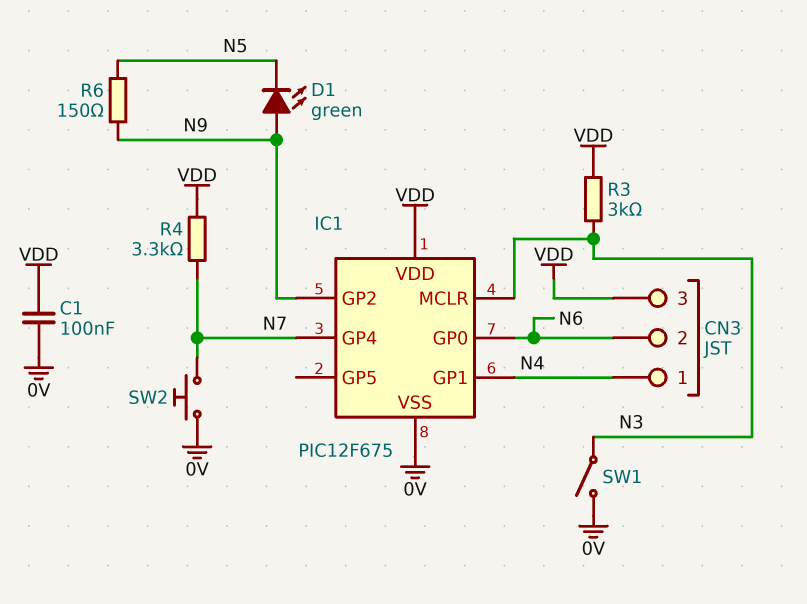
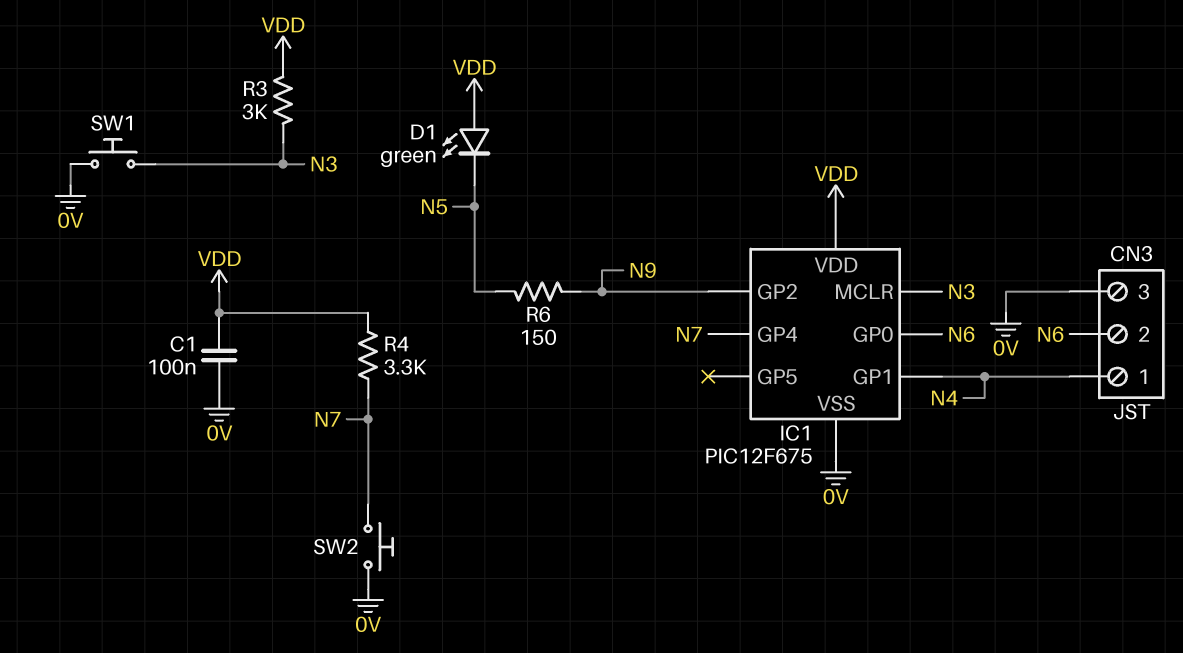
CN3 pin 3: VDD -> 0V
D1: LED green (A N9, K N5) -> LED green (A VDD, K N5)
SW1: switch (0V, N3) -> button (0V, N3)

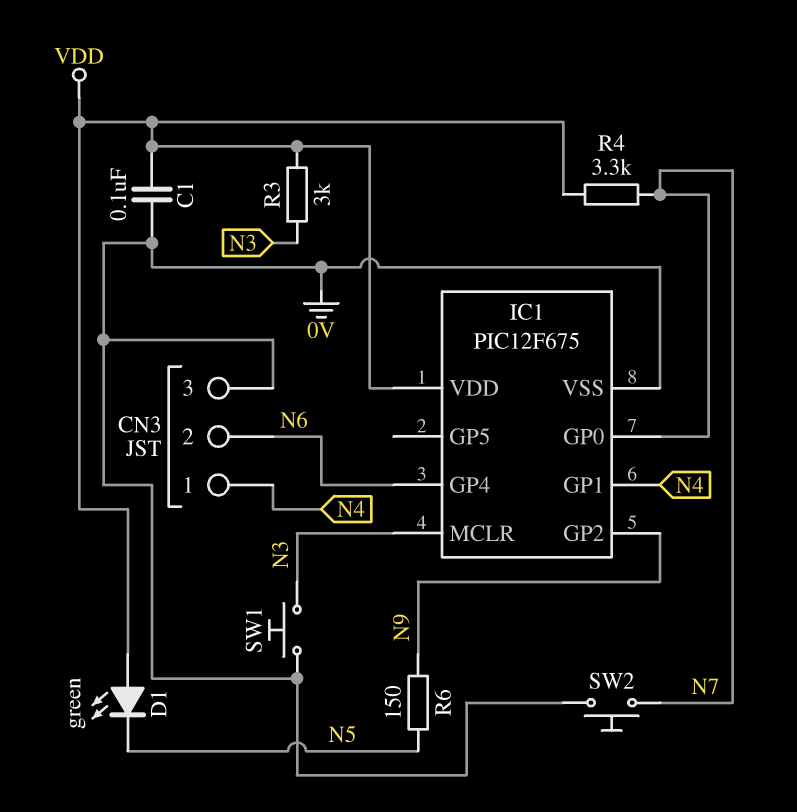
IC1 pin GP0: N6 -> N7
IC1 pin GP4: N7 -> N6

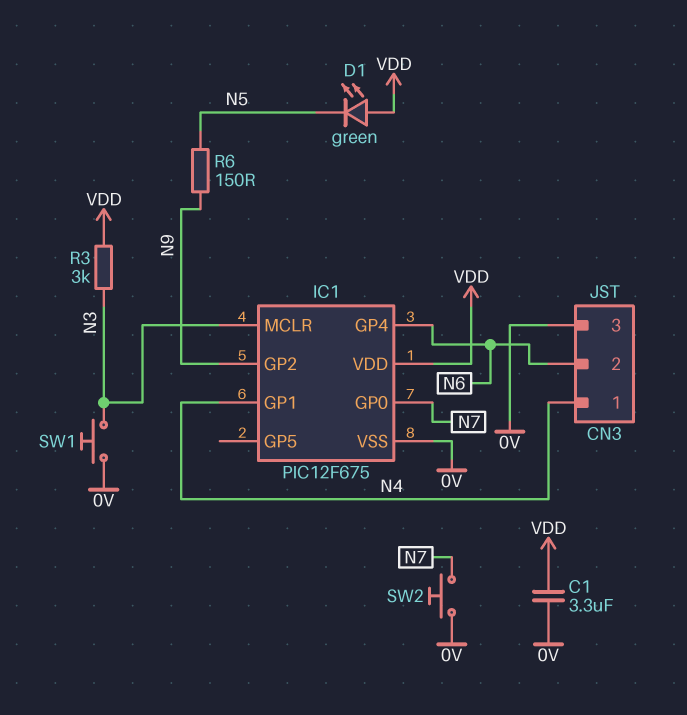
C1: 100nF (0V, VDD) -> 3.3uF (0V, VDD)
R4: 3.3k (N7, VDD) -> none

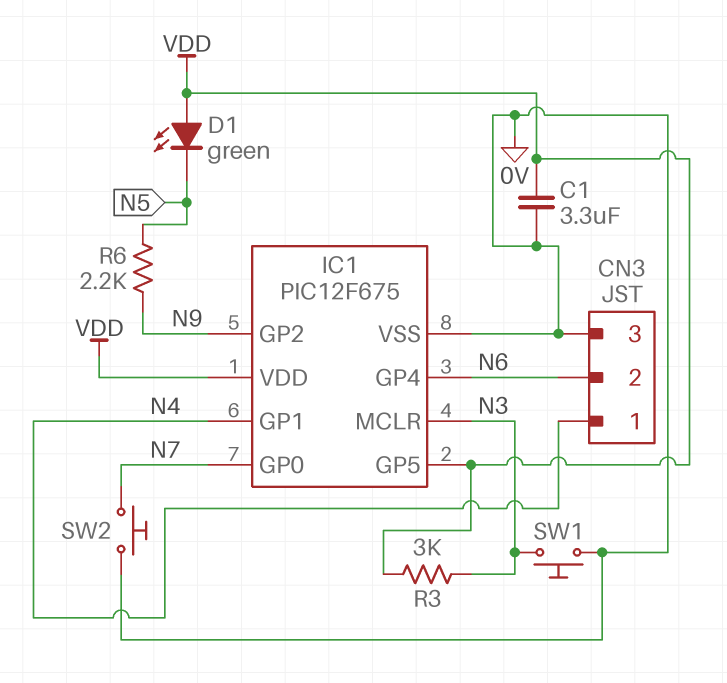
IC1 pin GP5: none -> VDD
R6: 150 (N5, N9) -> 2.2k (N5, N9)

